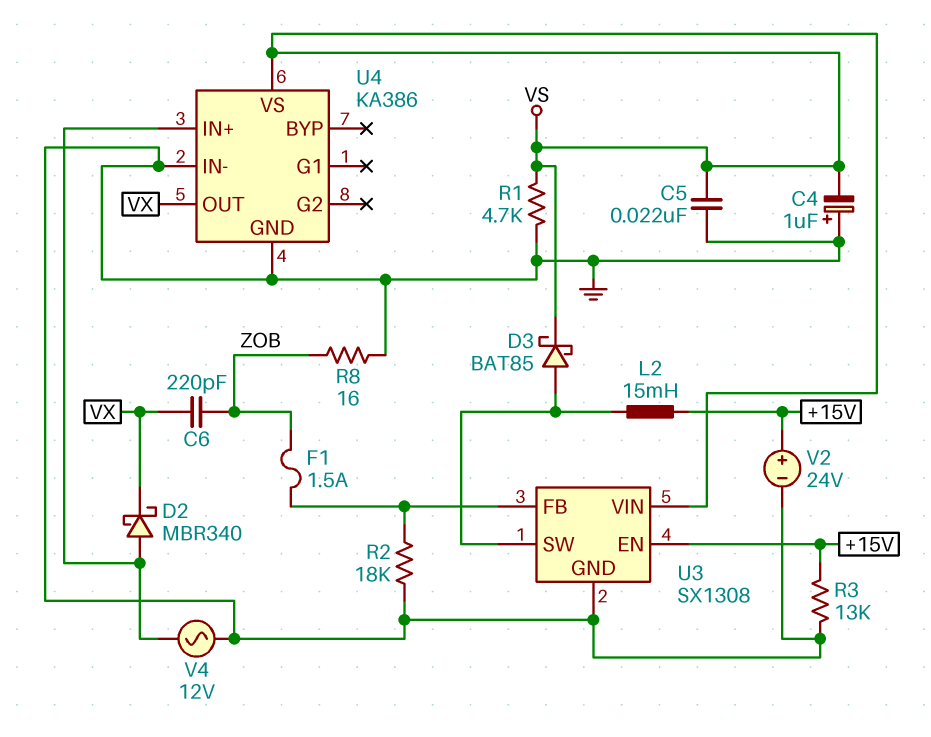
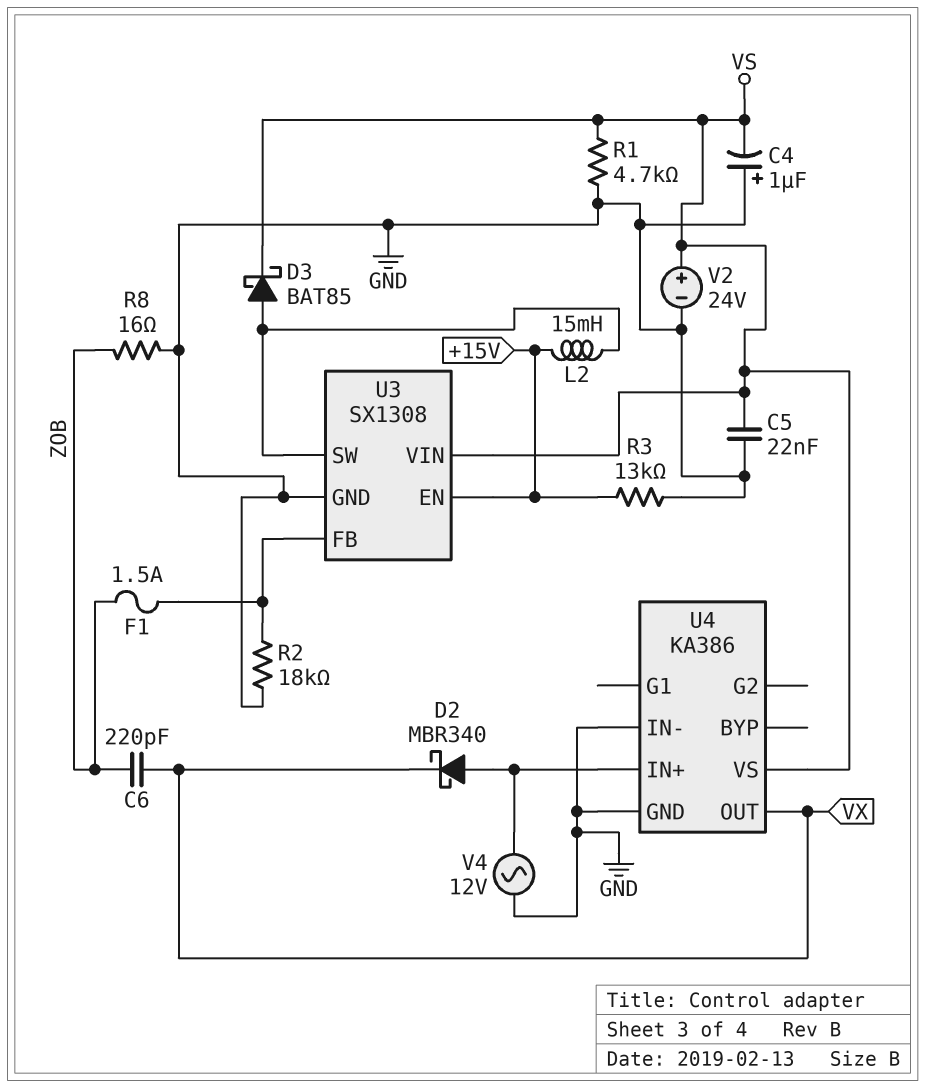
V2: 24V (plus +15V, minus GND) -> 24V (plus VS, minus GND)

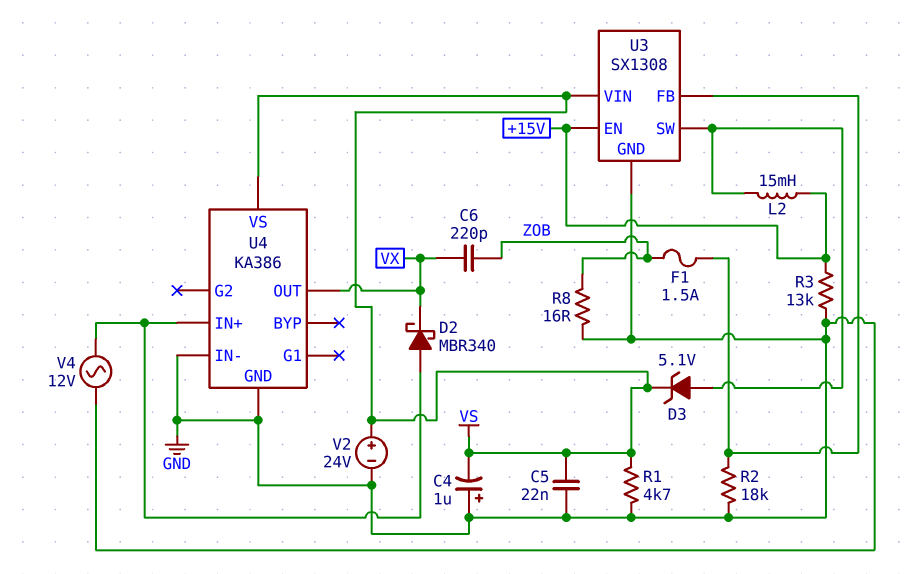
D3: schottky BAT85 (A U3/SW, K VS) -> zener 5.1V (A U3/SW, K VS)

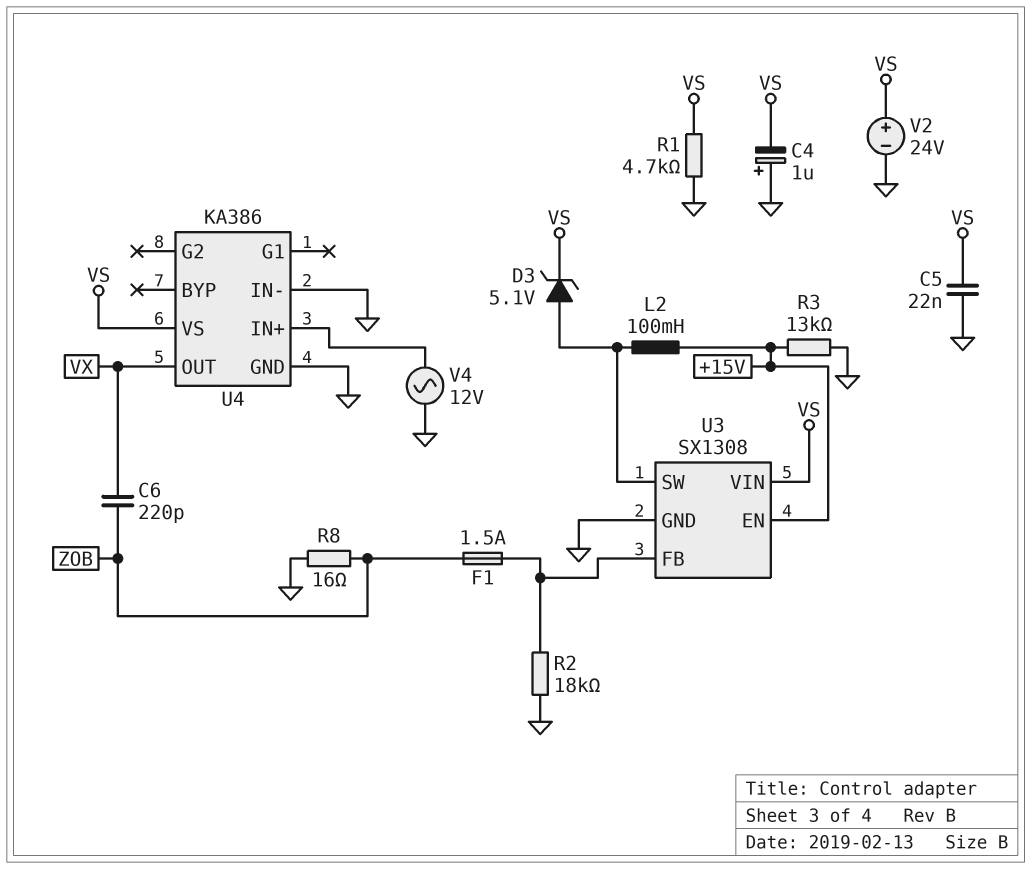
D2: schottky MBR340 (A U4/IN+, K VX) -> none
L2: 15mH (+15V, U3/SW) -> 100mH (+15V, U3/SW)

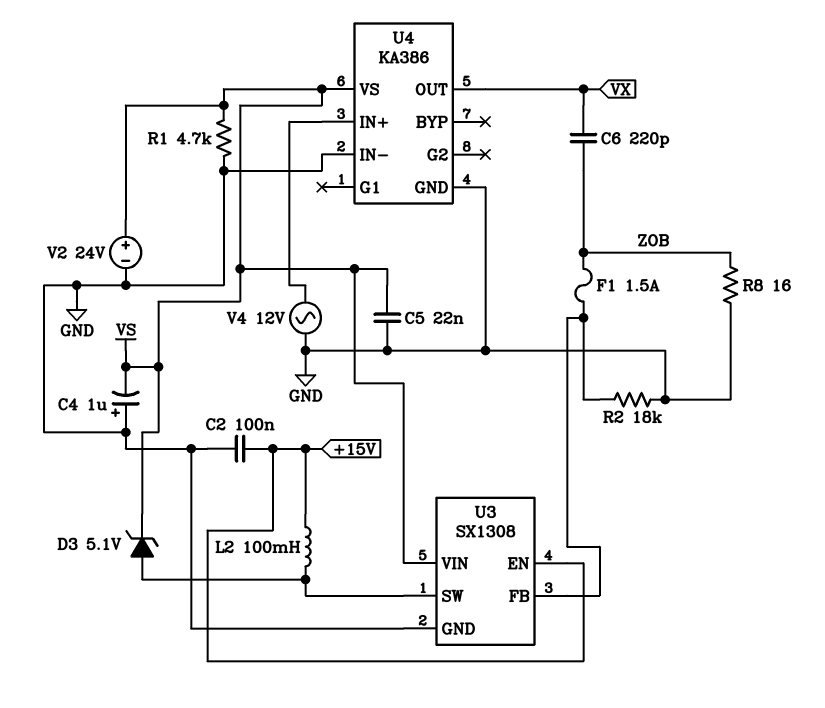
C2: none -> 100nF (+15V, GND)
R3: 13k (+15V, GND) -> none

